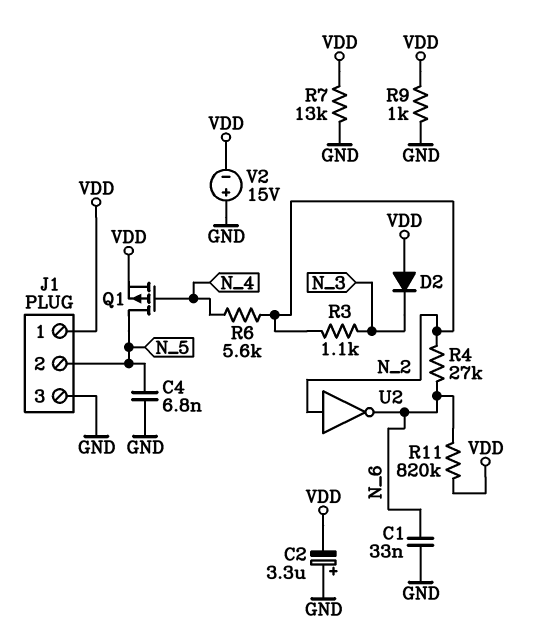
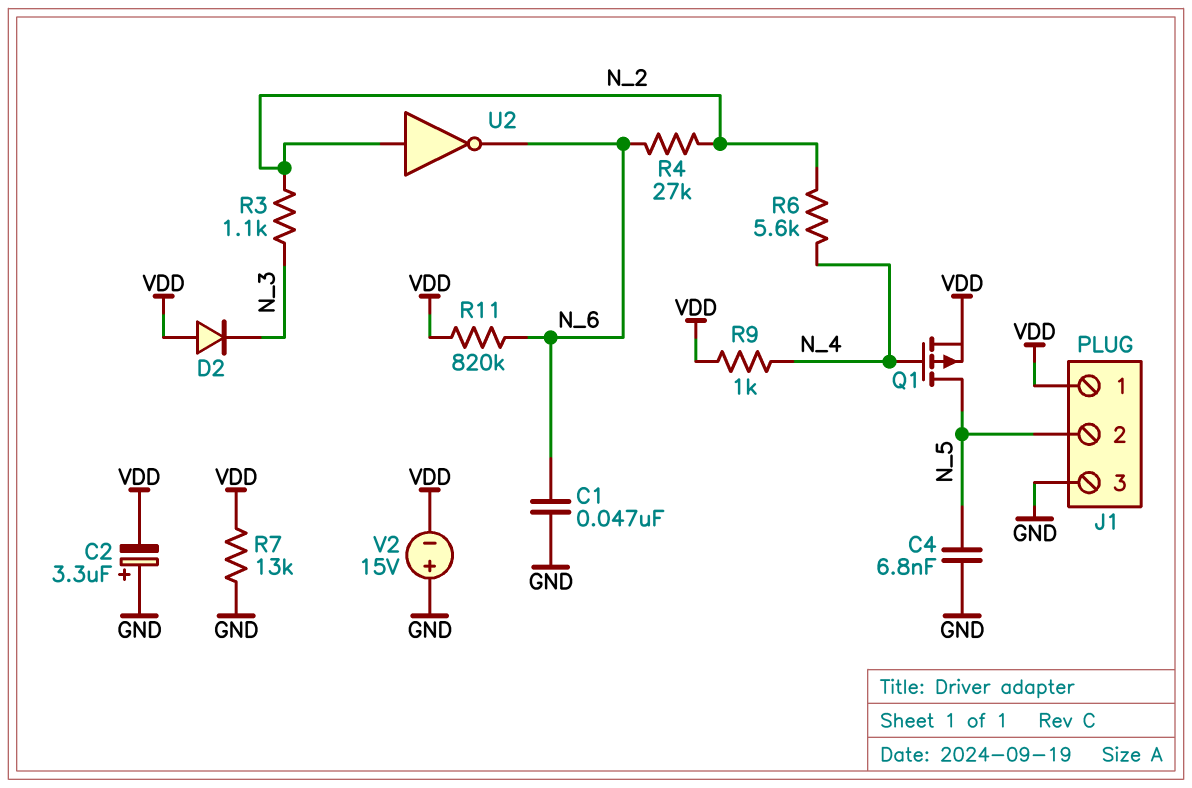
C1: 33nF (GND, N_6) -> 47nF (GND, N_6)
R9: 1k (GND, VDD) -> 1k (N_4, VDD)

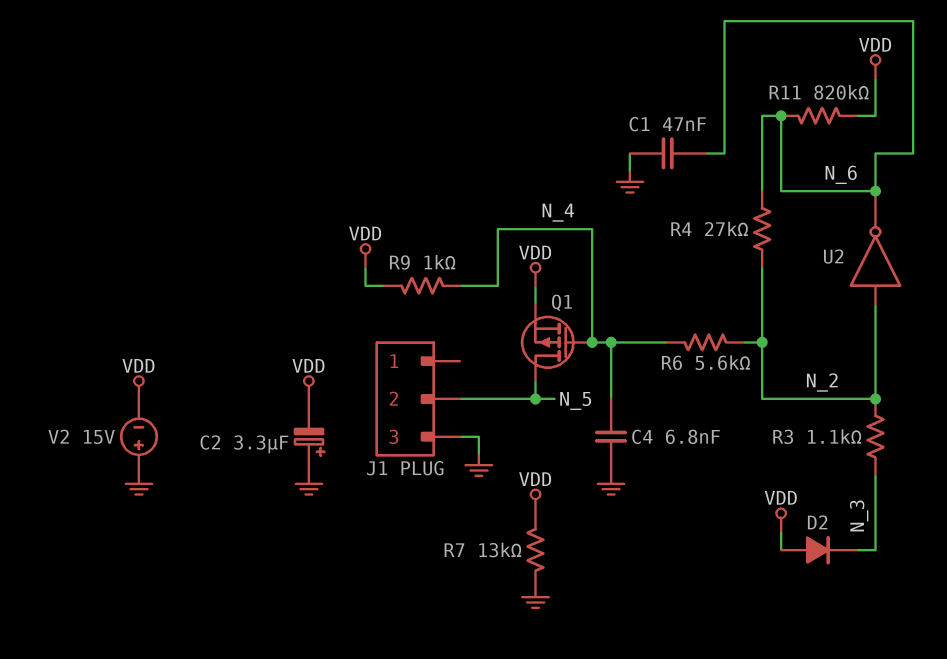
C4: 6.8nF (GND, N_5) -> 6.8nF (GND, N_4)
J1 pin 1: VDD -> none

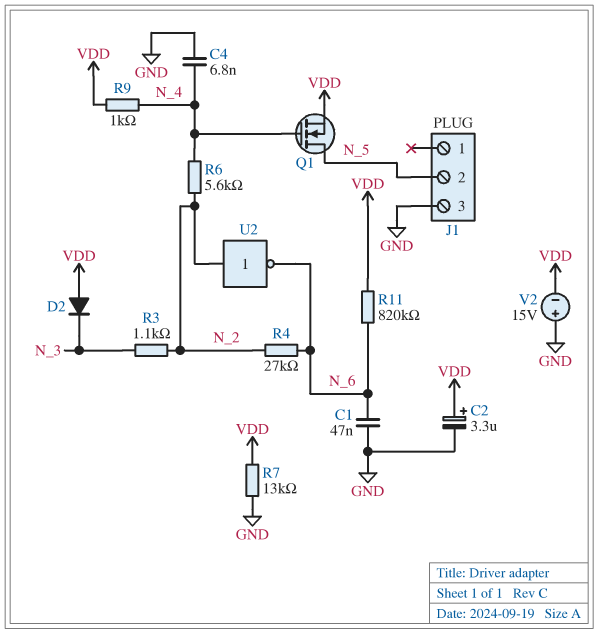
C2: 3.3uF (plus GND, minus VDD) -> 3.3uF (plus VDD, minus GND)
Q1: PMOS (G N_4, D N_5, S VDD) -> NMOS (G N_4, D N_5, S VDD)

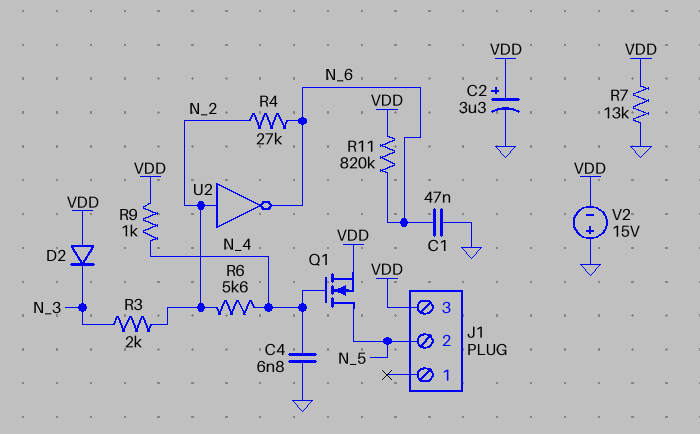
J1 pin 3: GND -> VDD
R3: 1.1k (N_2, N_3) -> 2k (N_2, N_3)

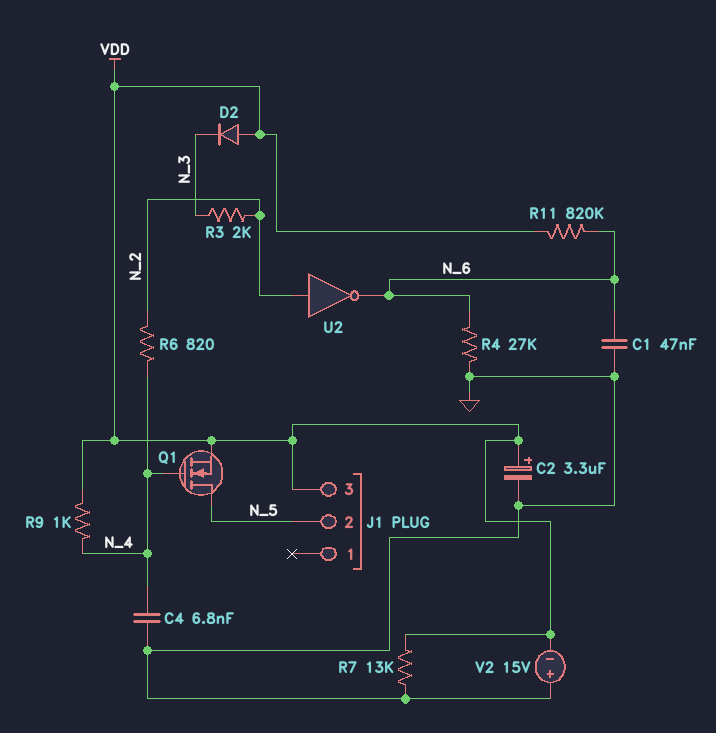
R4: 27k (N_2, N_6) -> 27k (GND, N_6)
R6: 5.6k (N_2, N_4) -> 820 (N_2, N_4)

